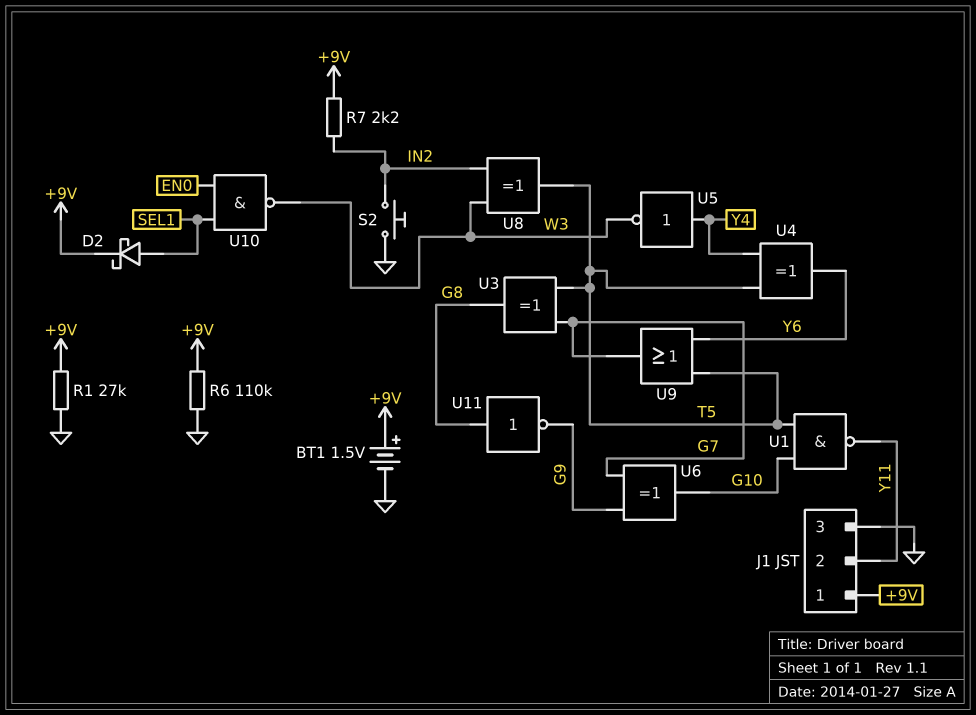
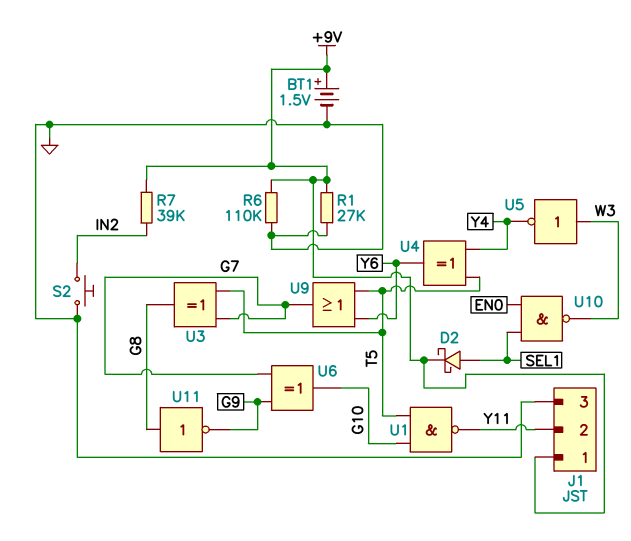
R7: 2.2k (+9V, IN2) -> 39k (+9V, IN2)
U5: NOT (in Y4, out W3) -> NOT (in W3, out Y4)
U8: XOR (in IN2, in W3, out T5) -> none

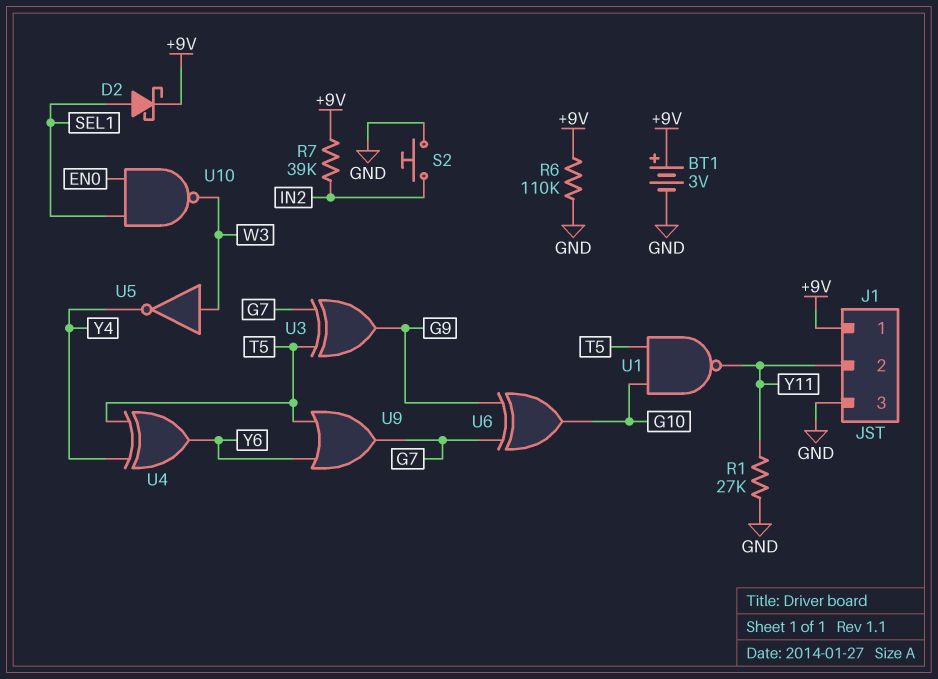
BT1: 1.5V (plus +9V, minus GND) -> 3V (plus +9V, minus GND)
R1: 27k (+9V, GND) -> 27k (GND, Y11)
U3: XOR (in G7, in T5, out G8) -> XOR (in G7, in T5, out G9)
U11: NOT (in G8, out G9) -> none

